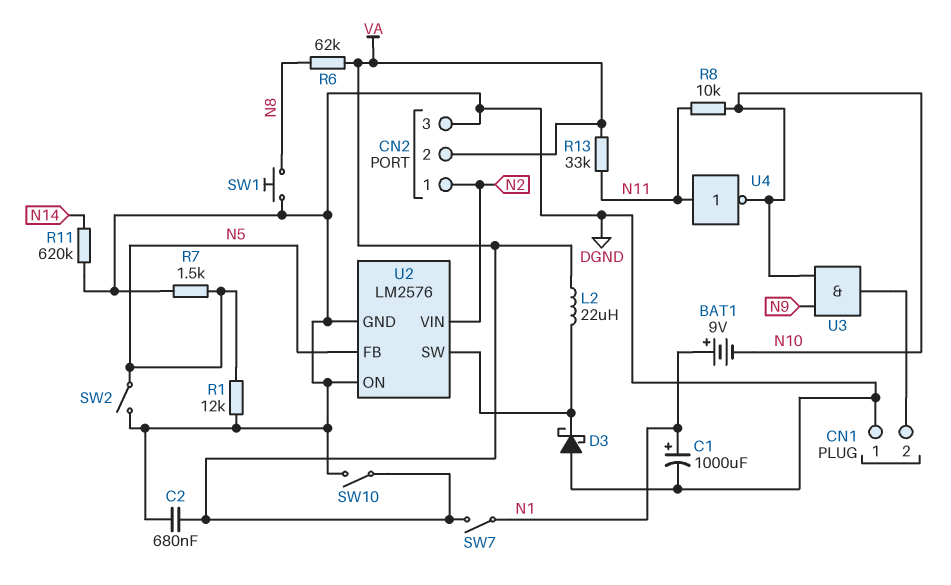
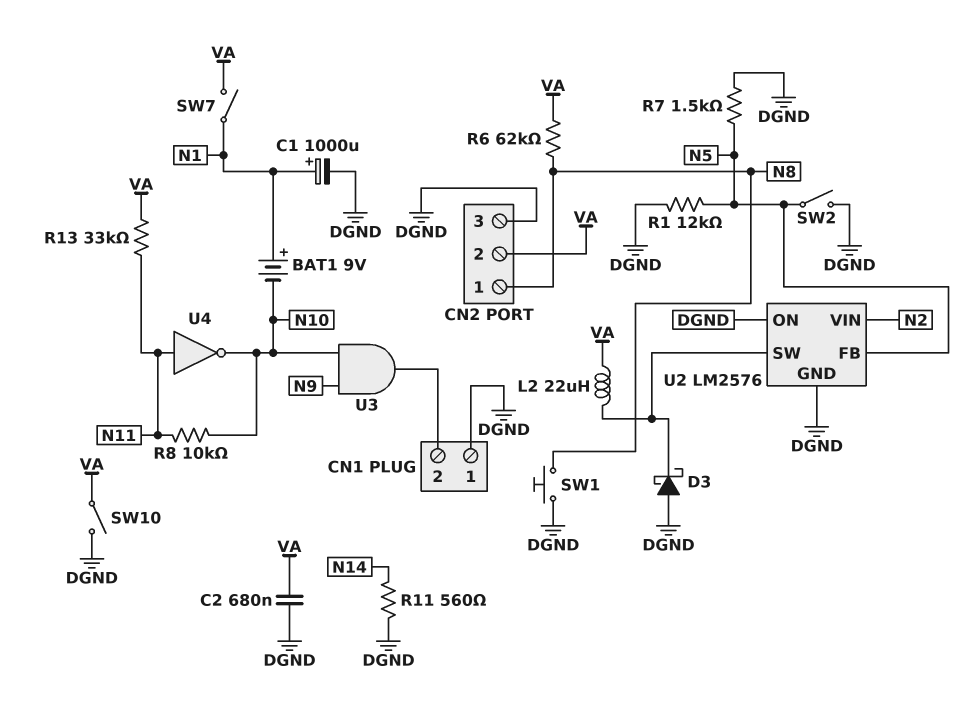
CN2 pin 1: N2 -> N8
R11: 620k (DGND, N14) -> 560 (DGND, N14)

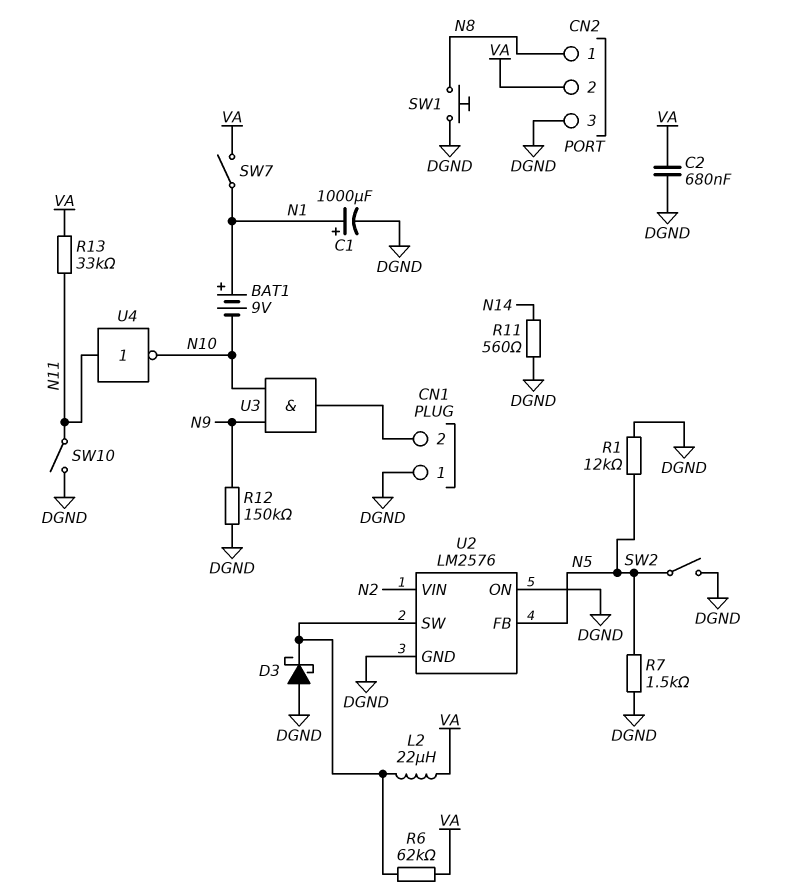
R6: 62k (N8, VA) -> 62k (U2/SW, VA)
R8: 10k (N10, N11) -> none
R12: none -> 150k (DGND, N9)
SW10: switch (DGND, VA) -> switch (DGND, N11)

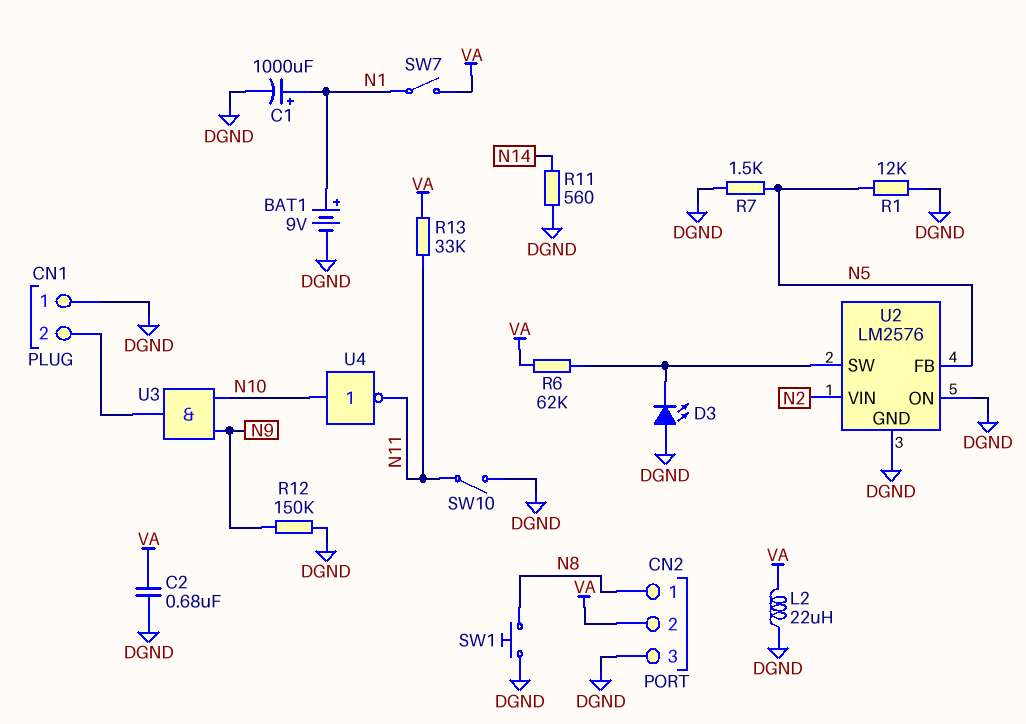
BAT1: 9V (plus N1, minus N10) -> 9V (plus N1, minus DGND)
D3: schottky (A DGND, K U2/SW) -> LED (A DGND, K U2/SW)
L2: 22uH (U2/SW, VA) -> 22uH (DGND, VA)
SW2: switch (DGND, N5) -> none
U4: NOT (in N11, out N10) -> NOT (in N10, out N11)

